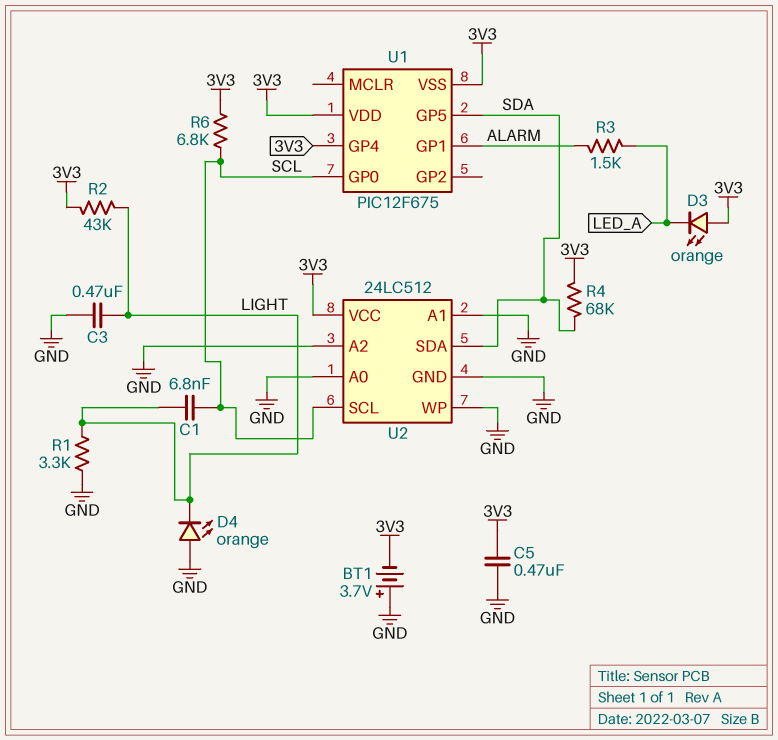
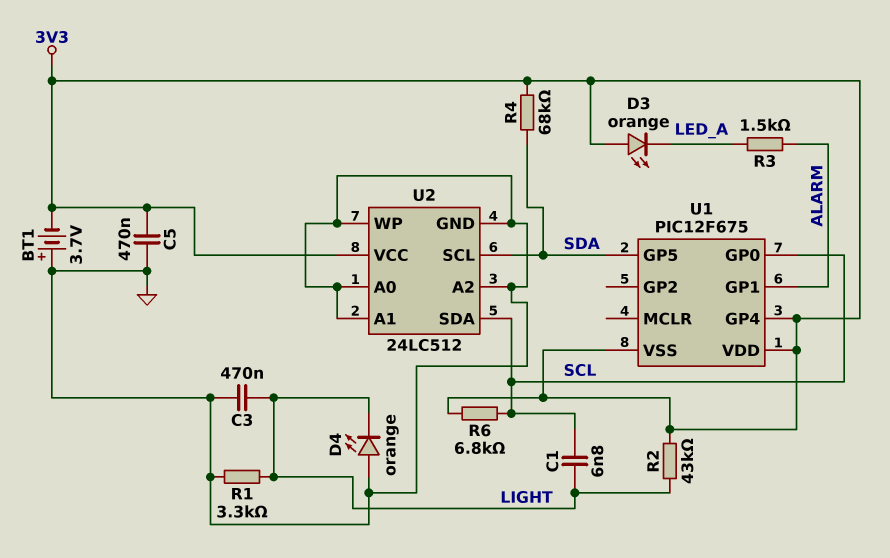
U2 pin SCL: SCL -> SDA
U2 pin SDA: SDA -> SCL

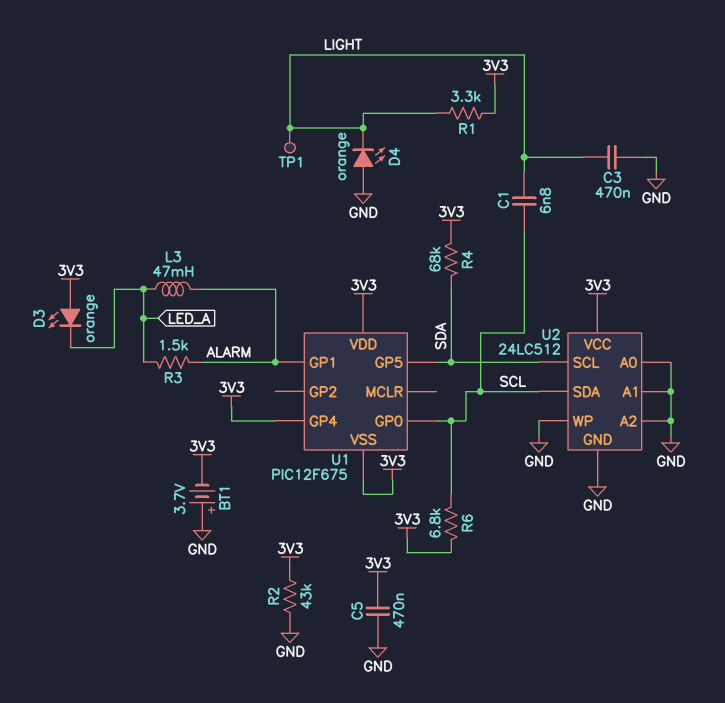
L3: none -> 47mH (ALARM, LED_A)
R1: 3.3k (GND, LIGHT) -> 3.3k (3V3, LIGHT)
R2: 43k (3V3, LIGHT) -> 43k (3V3, GND)
TP1: none -> test point (LIGHT)

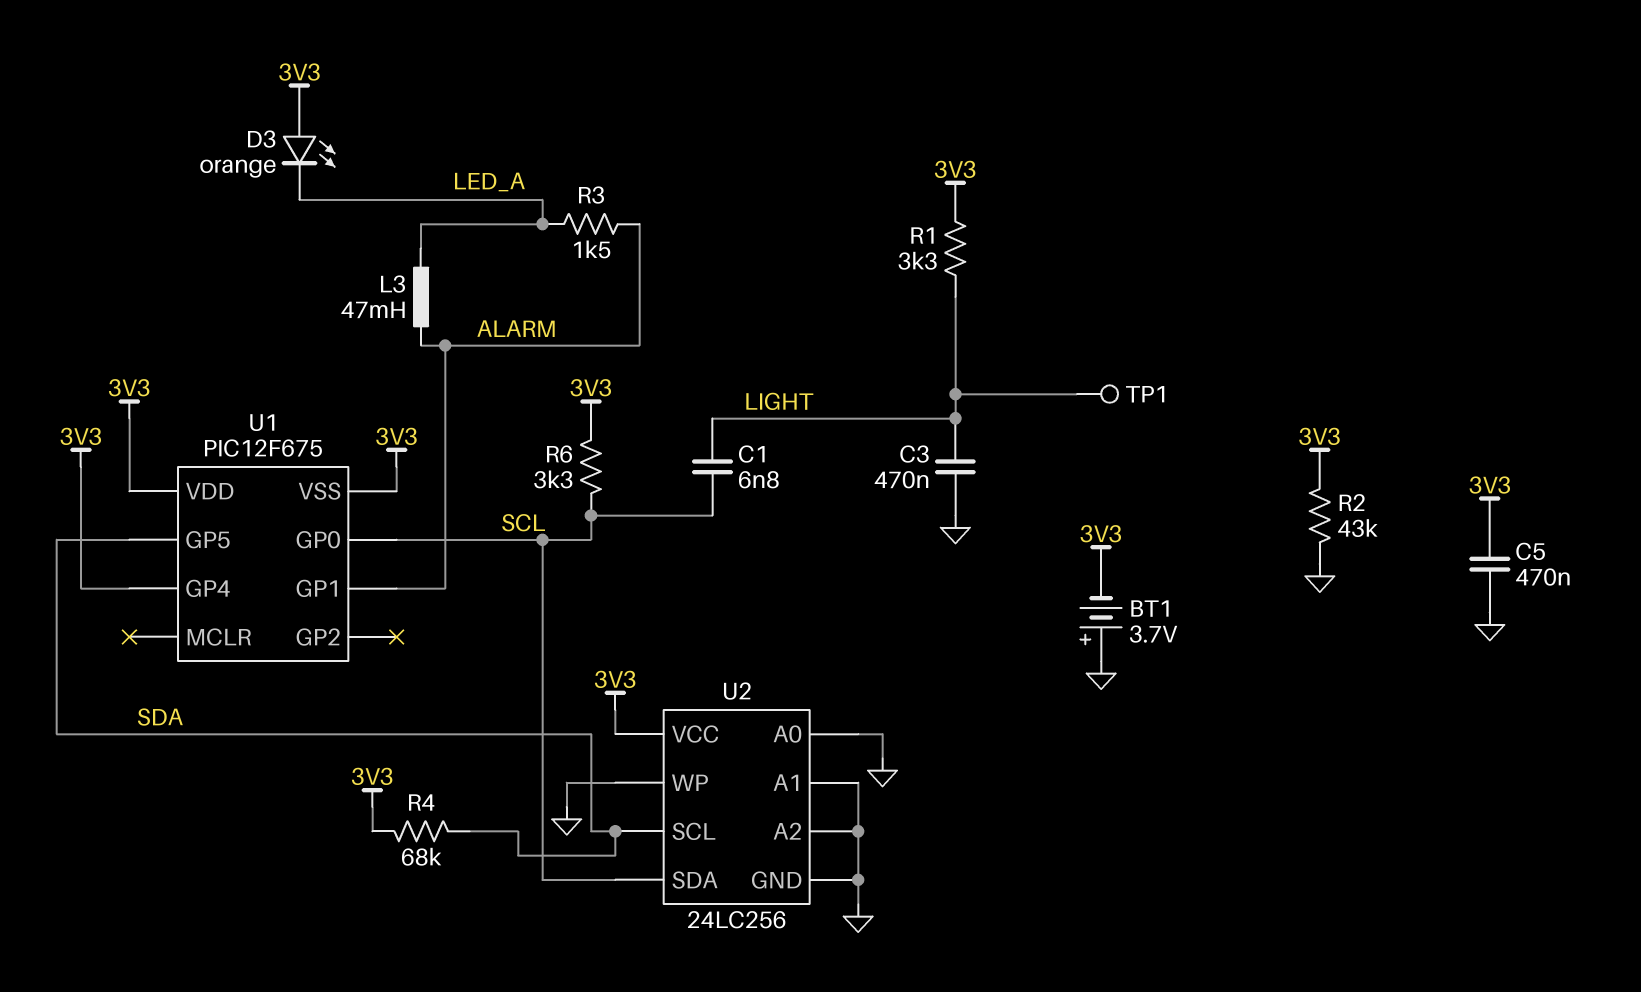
D4: LED orange (A GND, K LIGHT) -> none
R6: 6.8k (3V3, SCL) -> 3.3k (3V3, SCL)
U2: 24LC512 -> 24LC256

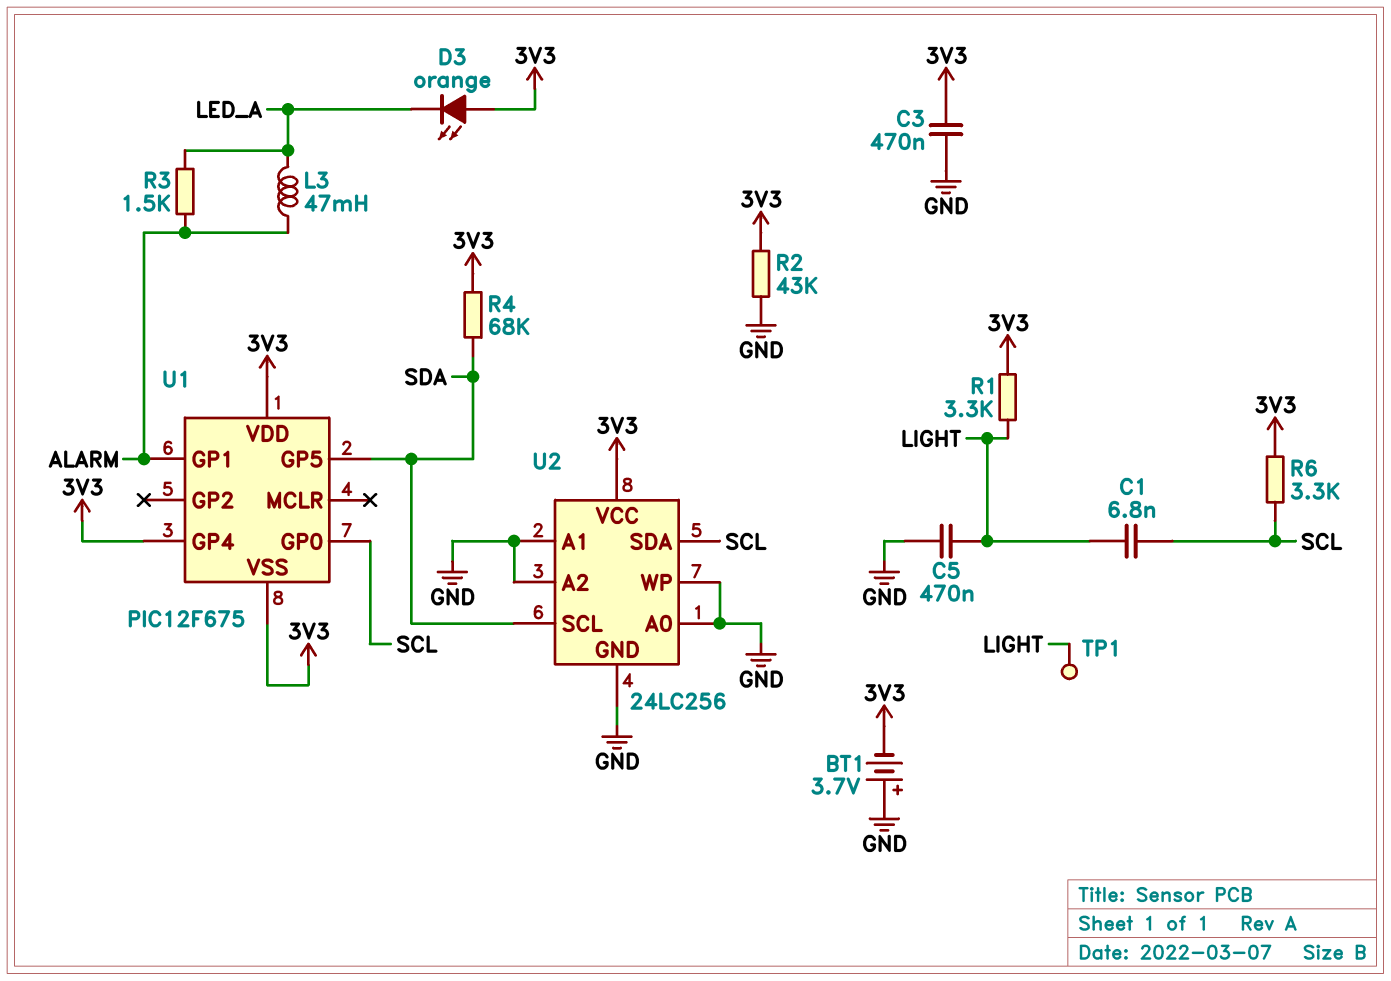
C3: 470nF (GND, LIGHT) -> 470nF (3V3, GND)
C5: 470nF (3V3, GND) -> 470nF (GND, LIGHT)

